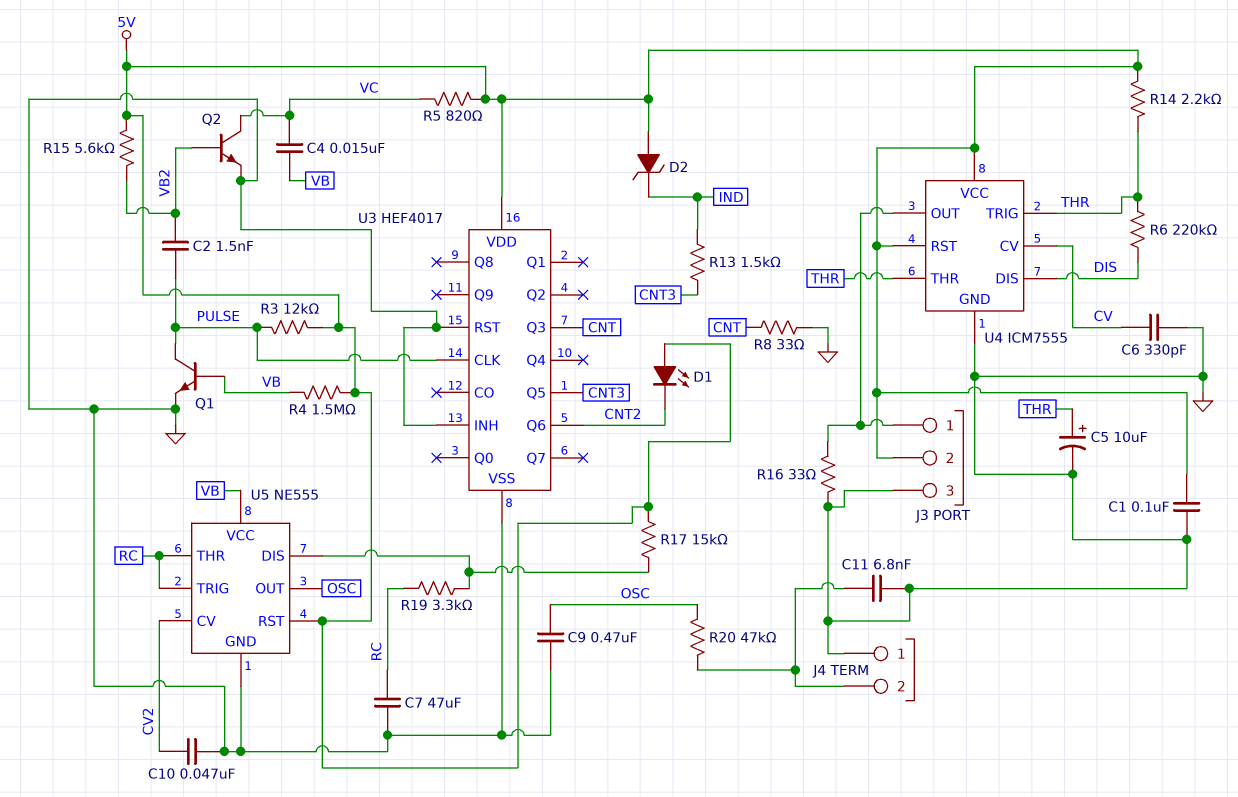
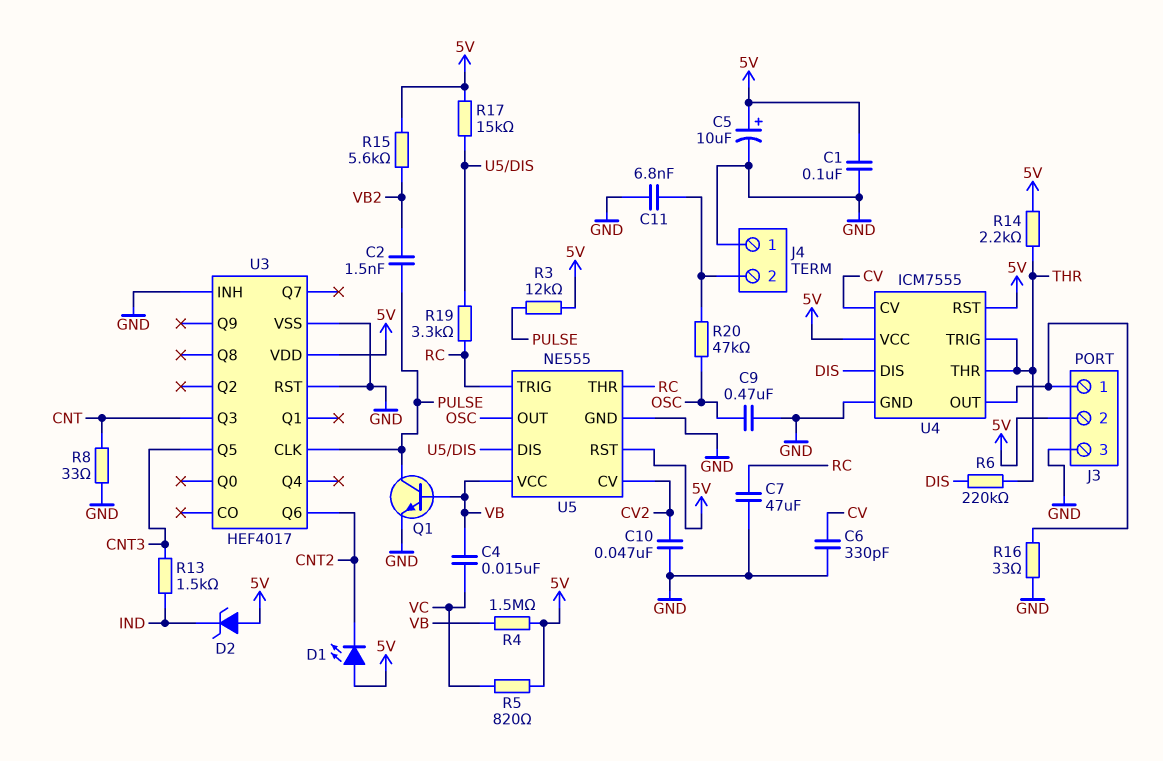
C5: 10uF (plus THR, minus GND) -> 10uF (plus 5V, minus GND)
Q2: NPN (B VB2, C VC, E GND) -> none

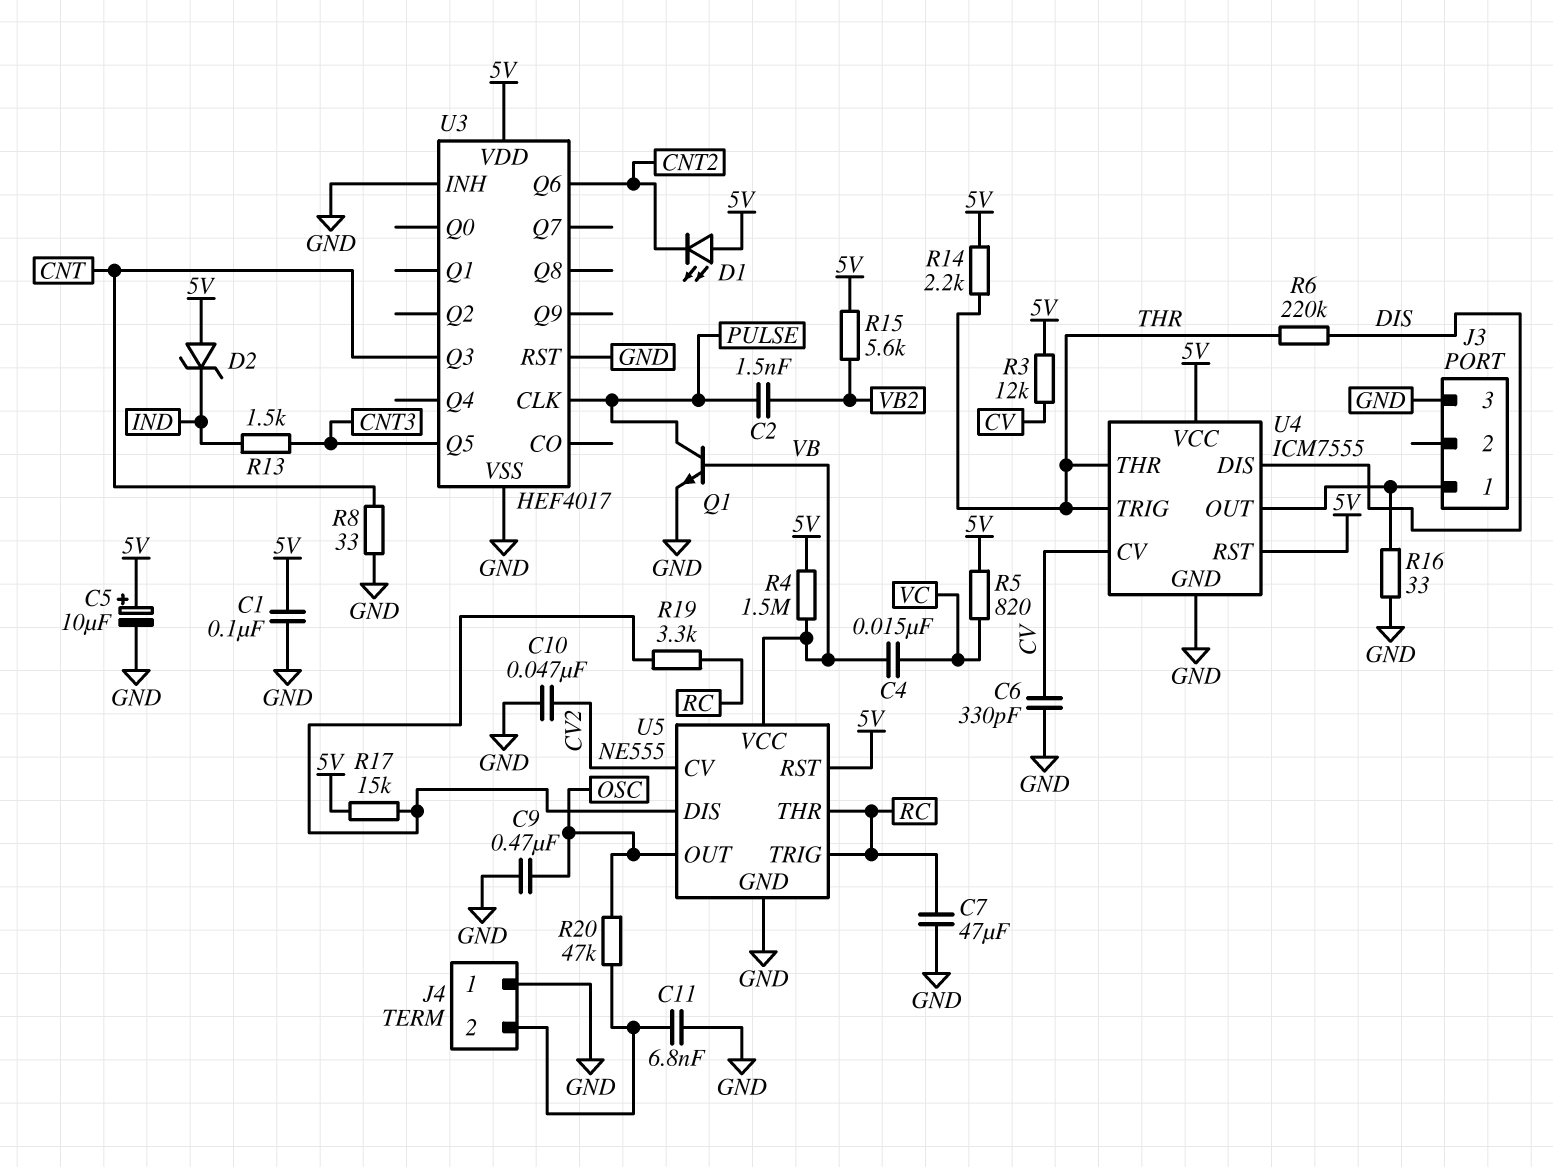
J3 pin 2: 5V -> none
R3: 12k (5V, PULSE) -> 12k (5V, CV)

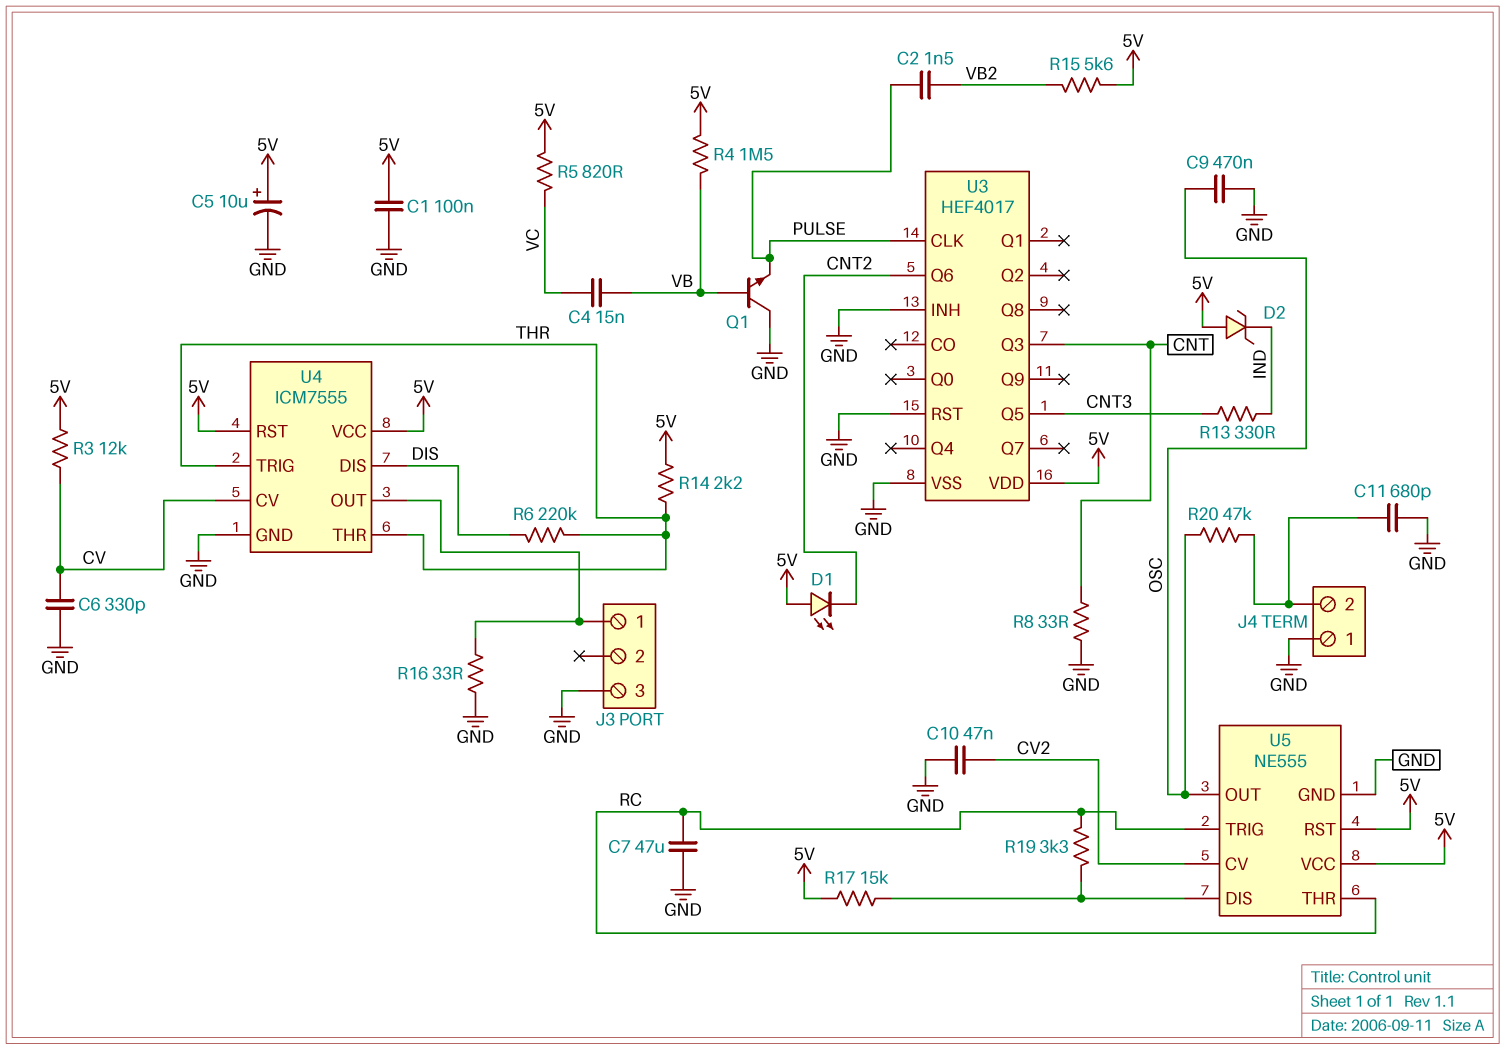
C11: 6.8nF (GND, J4/2) -> 680pF (GND, J4/2)
Q1: NPN (B VB, C PULSE, E GND) -> NPN (B VB, C GND, E PULSE)
R13: 1.5k (CNT3, IND) -> 330 (CNT3, IND)
U5 pin VCC: VB -> 5V

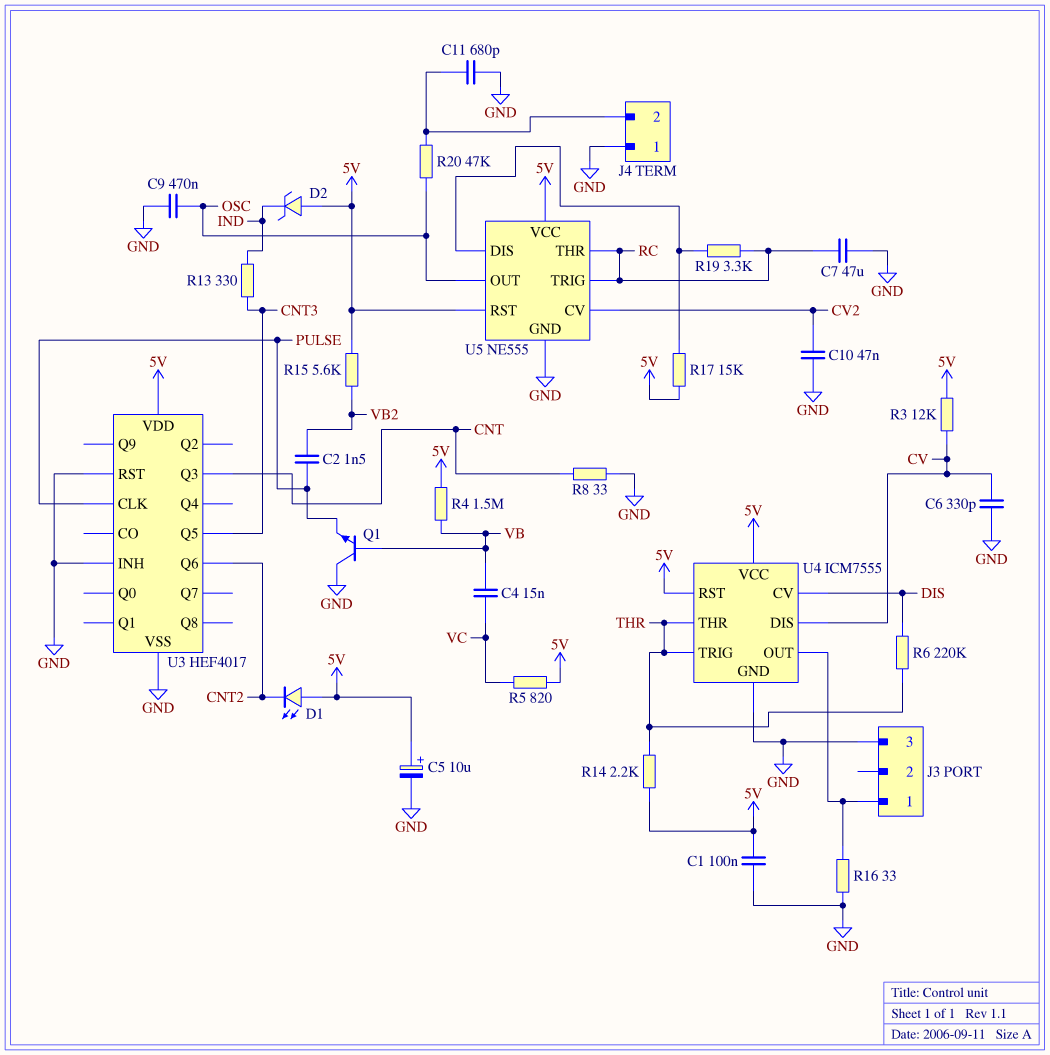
U4 pin CV: CV -> DIS
U4 pin DIS: DIS -> CV

